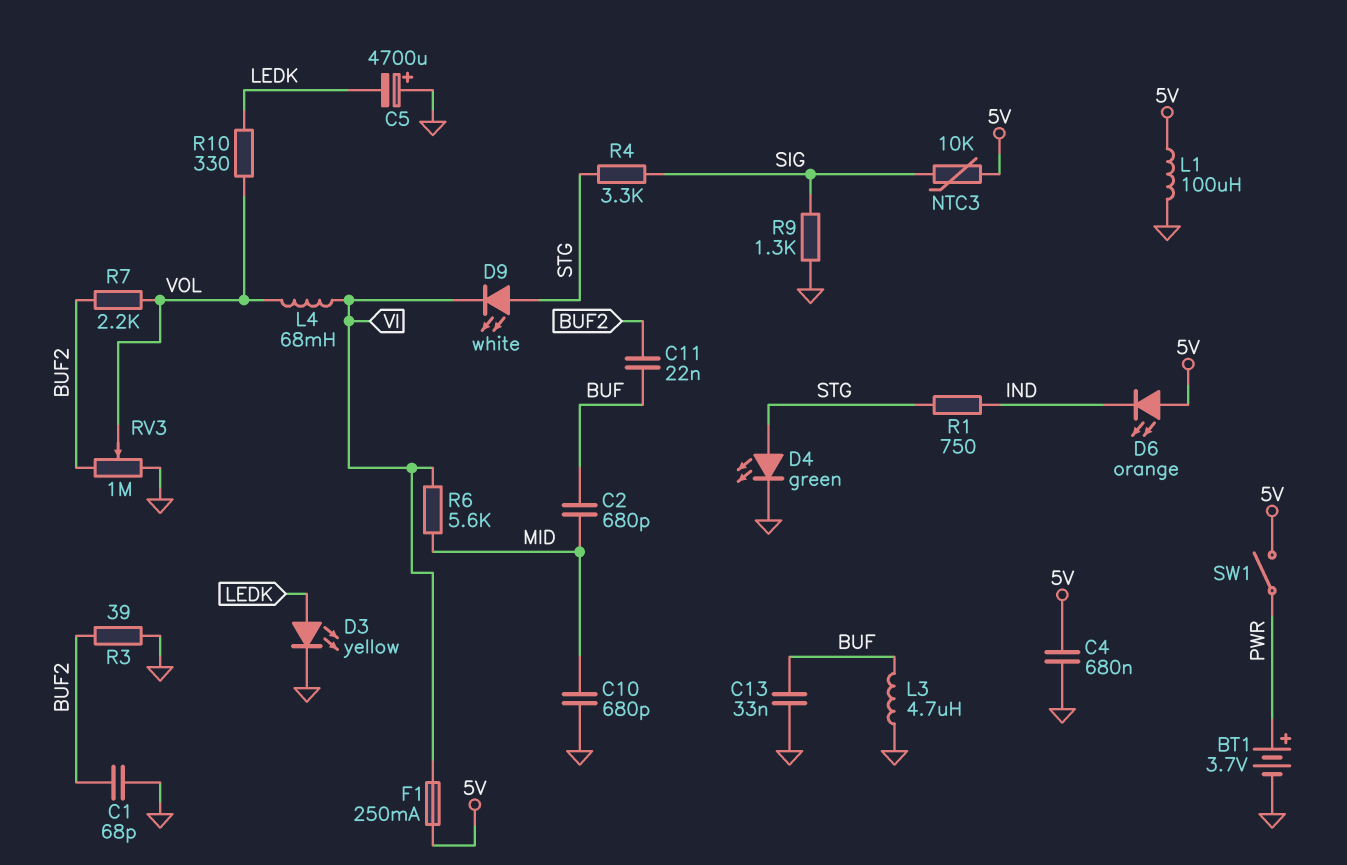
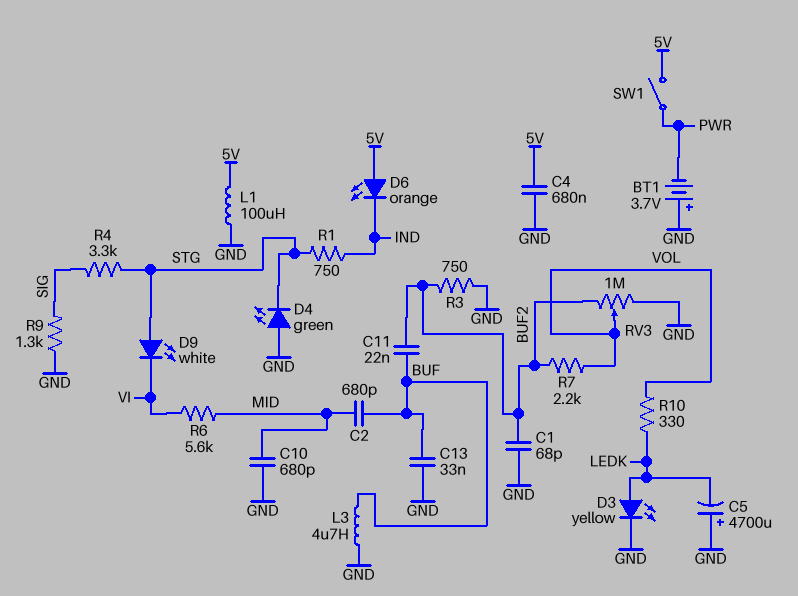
BT1: 3.7V (plus PWR, minus GND) -> 3.7V (plus GND, minus PWR)
D4: LED green (A STG, K GND) -> LED green (A GND, K STG)
F1: 250mA (5V, VI) -> none
L4: 68mH (VI, VOL) -> none
NTC3: 10k (5V, SIG) -> none
R3: 39 (BUF2, GND) -> 750 (BUF2, GND)

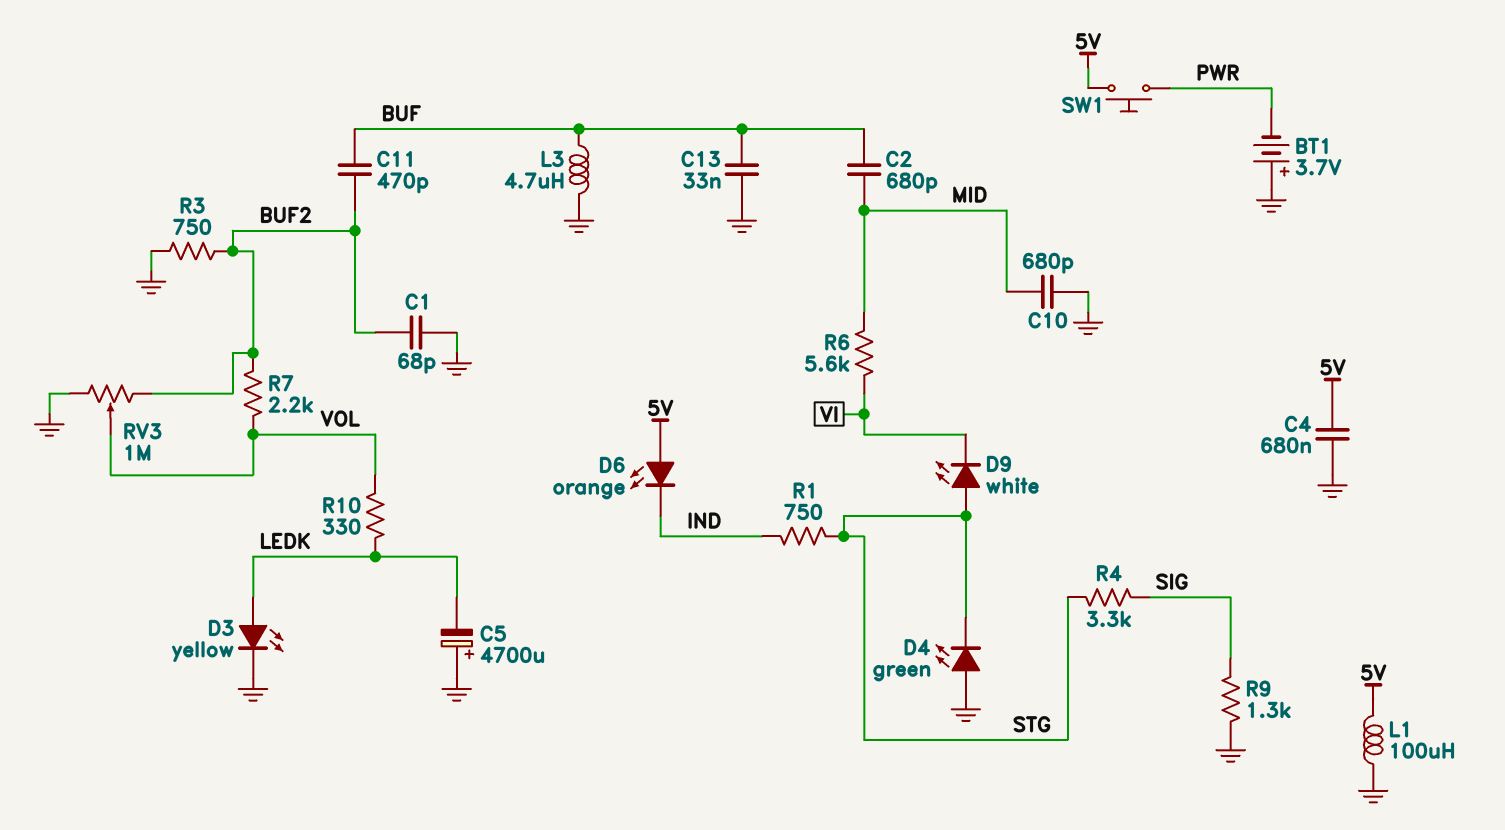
C11: 22nF (BUF, BUF2) -> 470pF (BUF, BUF2)
SW1: switch (5V, PWR) -> button (5V, PWR)

